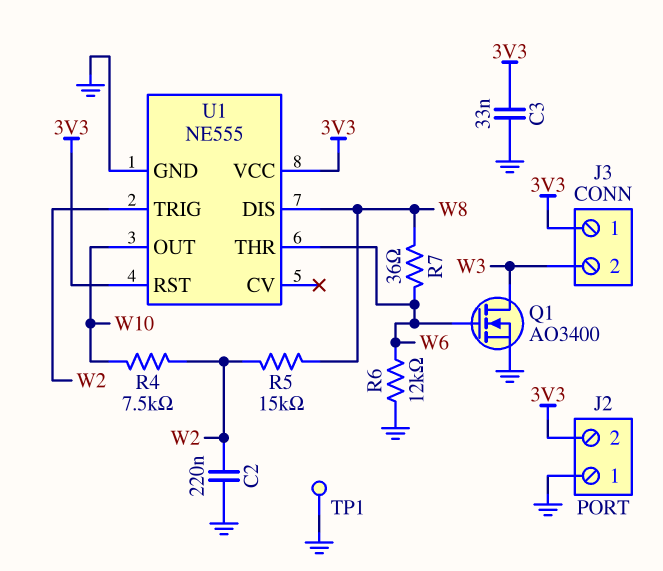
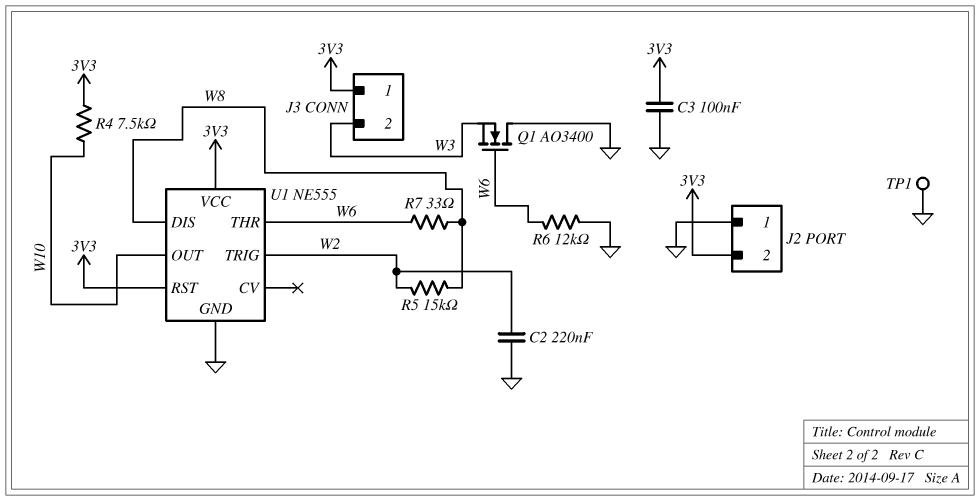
C3: 33nF (3V3, GND) -> 100nF (3V3, GND)
Q1: NMOS AO3400 (G W6, D W3, S GND) -> NMOS AO3400 (G W6, D GND, S W3)
R4: 7.5k (W2, W10) -> 7.5k (3V3, W10)
R7: 36 (W6, W8) -> 33 (W6, W8)

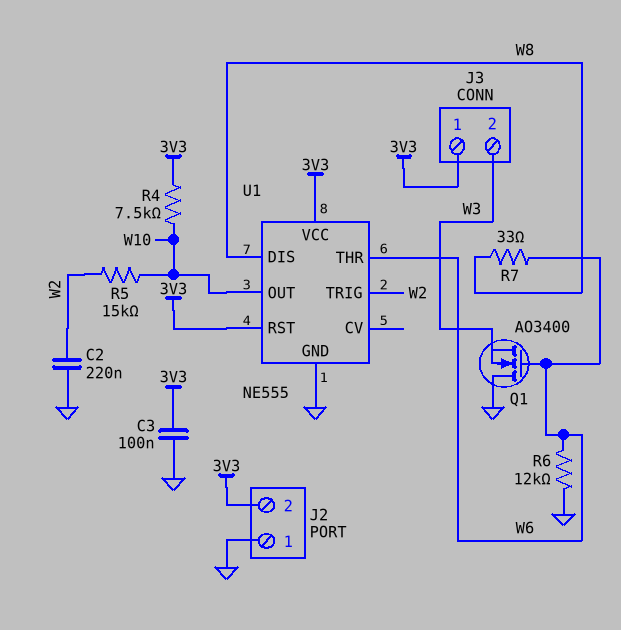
R5: 15k (W2, W8) -> 15k (W2, W10)
TP1: test point (GND) -> none

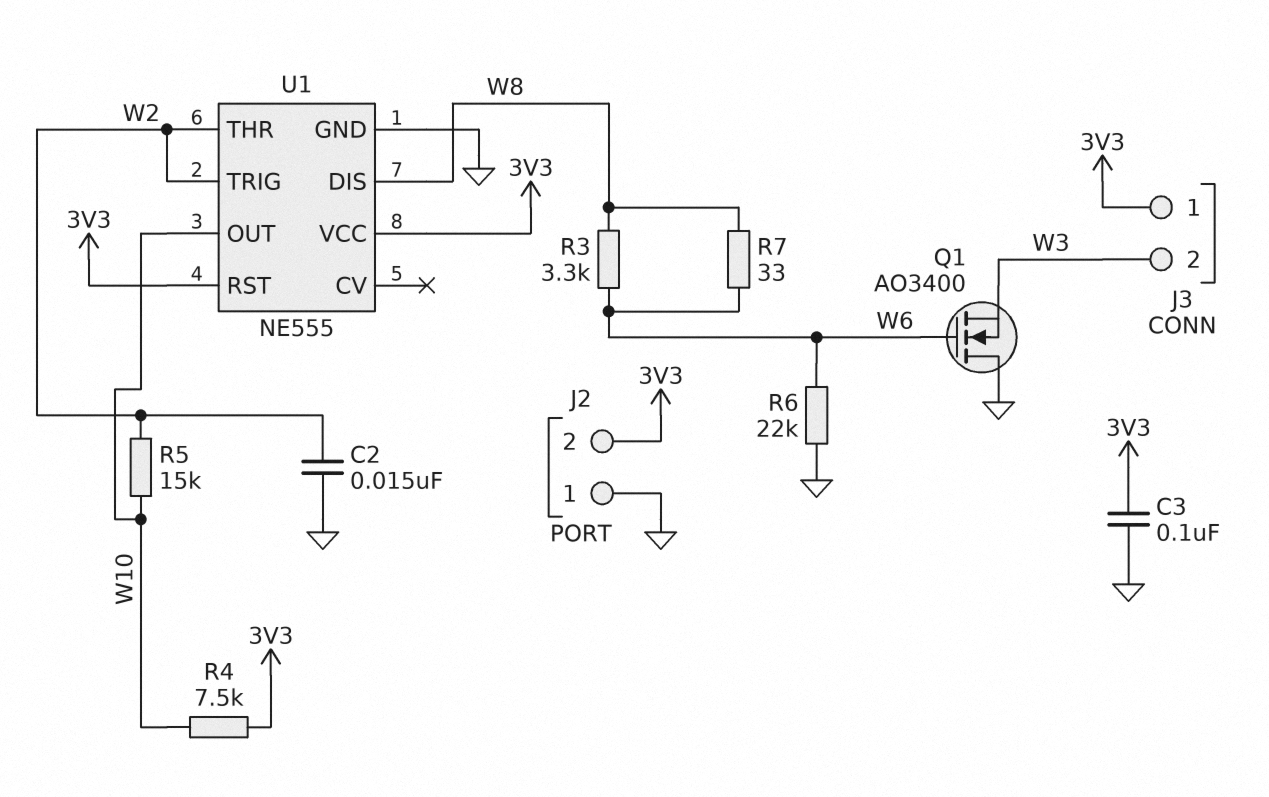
C2: 220nF (GND, W2) -> 15nF (GND, W2)
R3: none -> 3.3k (W6, W8)
R6: 12k (GND, W6) -> 22k (GND, W6)
U1 pin THR: W6 -> W2

